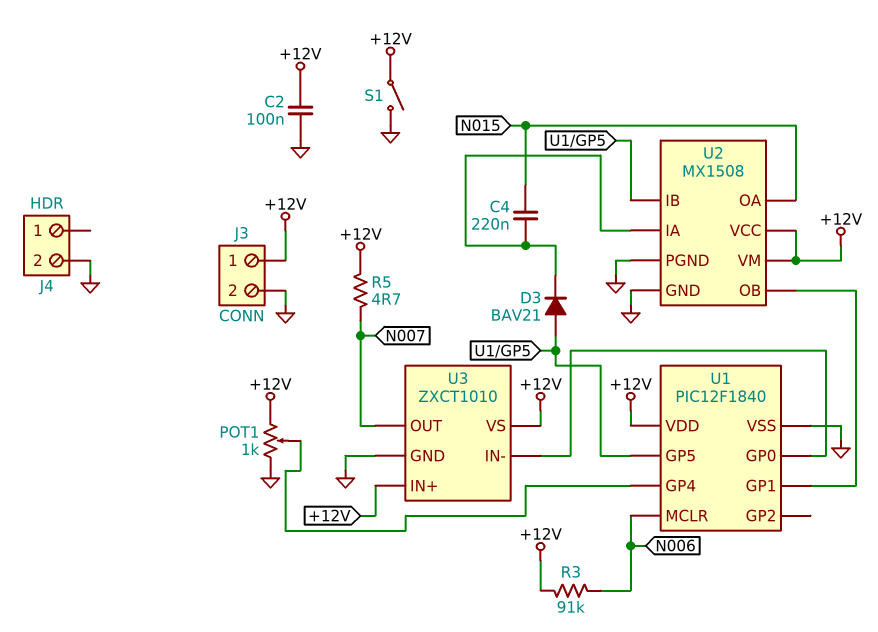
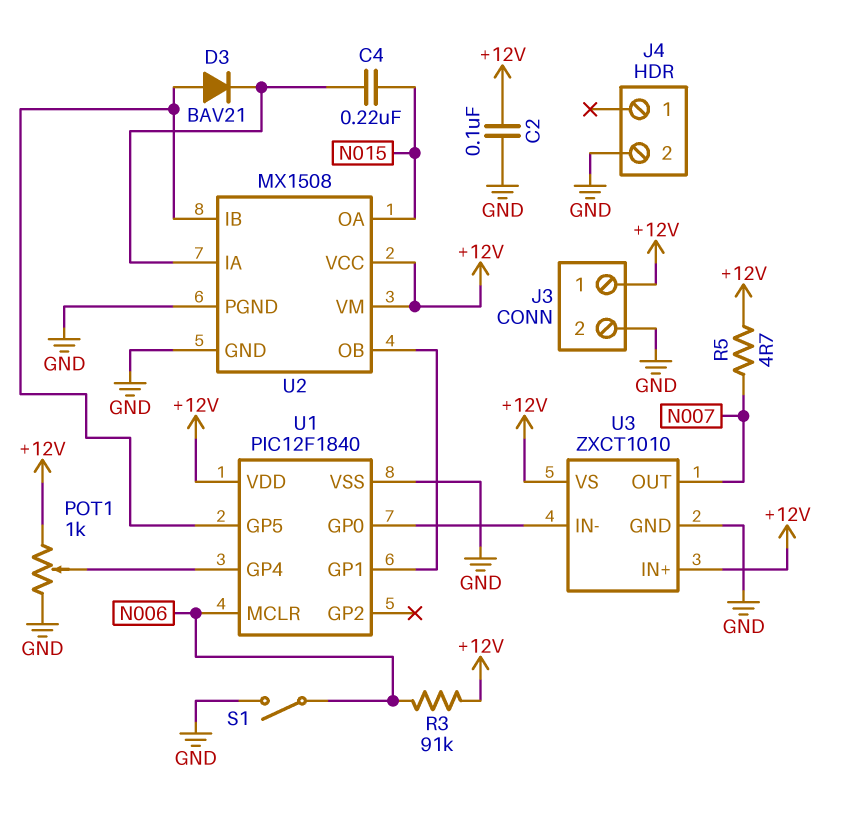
S1: switch (+12V, GND) -> switch (GND, N006)

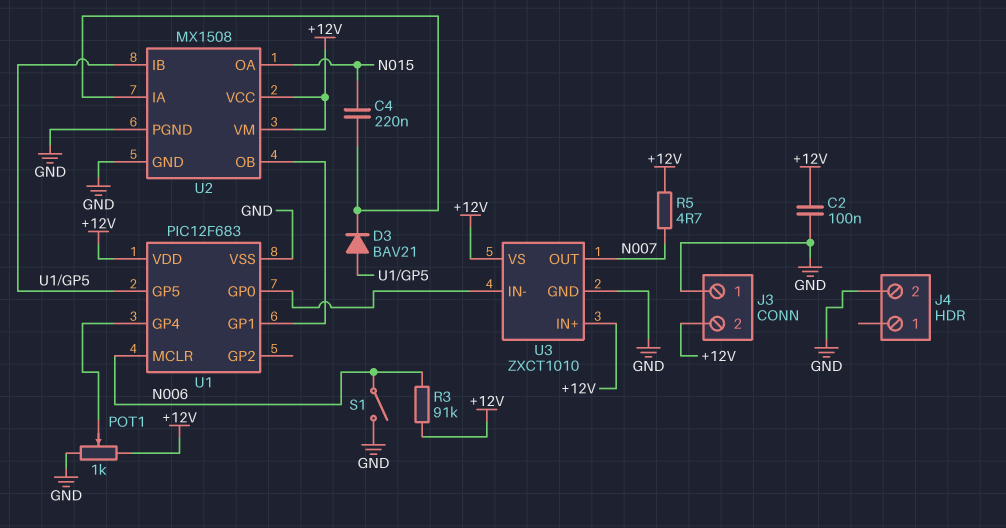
J3 pin 1: +12V -> GND
J3 pin 2: GND -> +12V
U1: PIC12F1840 -> PIC12F683

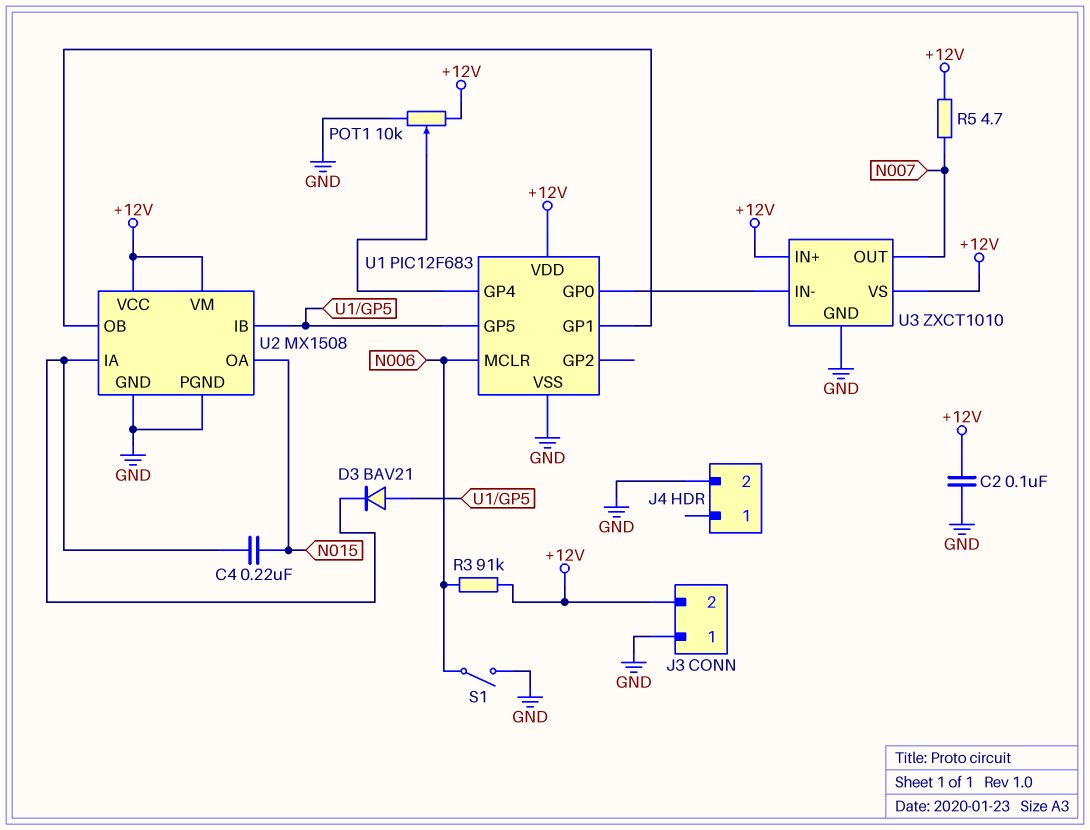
POT1: 1k (+12V, GND, wiper U1/GP4) -> 10k (+12V, GND, wiper U1/GP4)

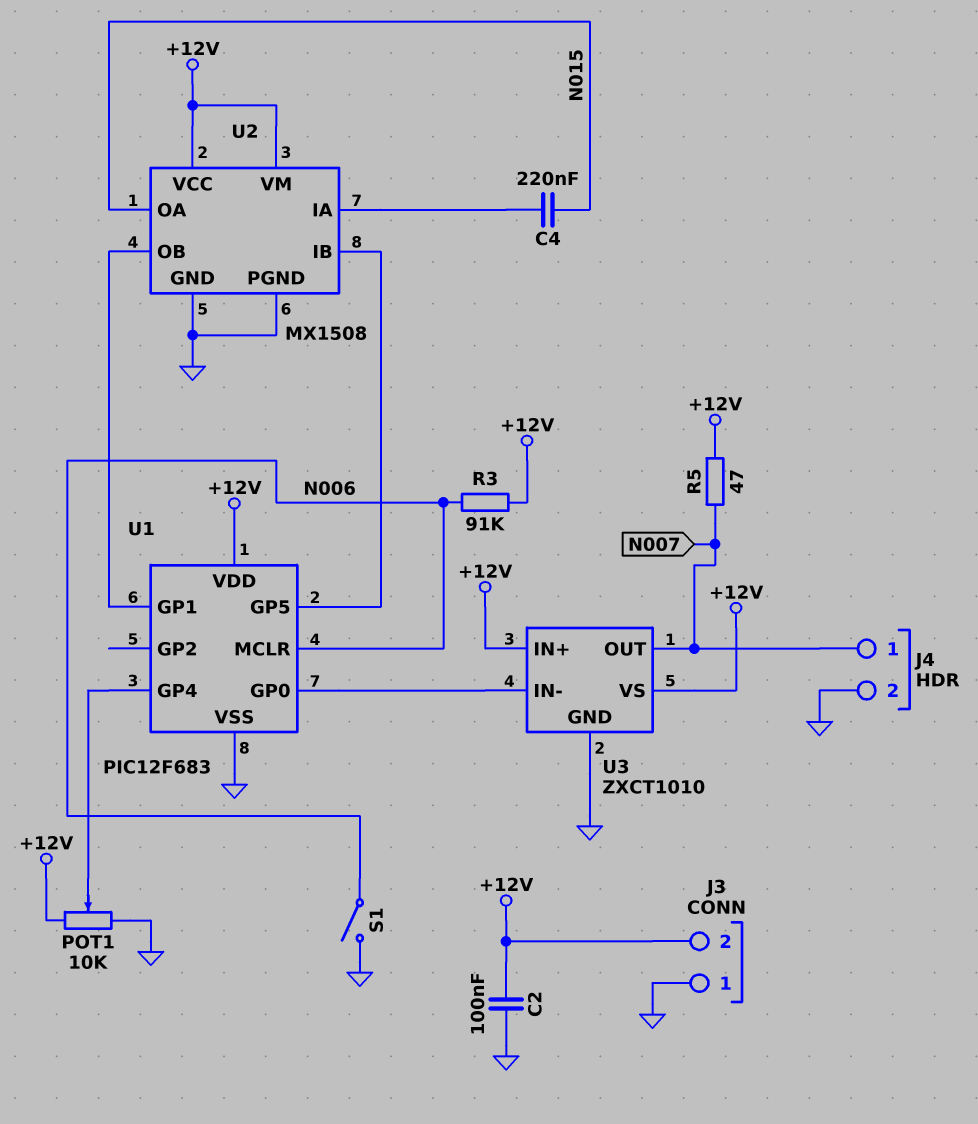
D3: diode BAV21 (A U1/GP5, K U2/IA) -> none
J4 pin 1: none -> N007
R5: 4.7 (+12V, N007) -> 47 (+12V, N007)

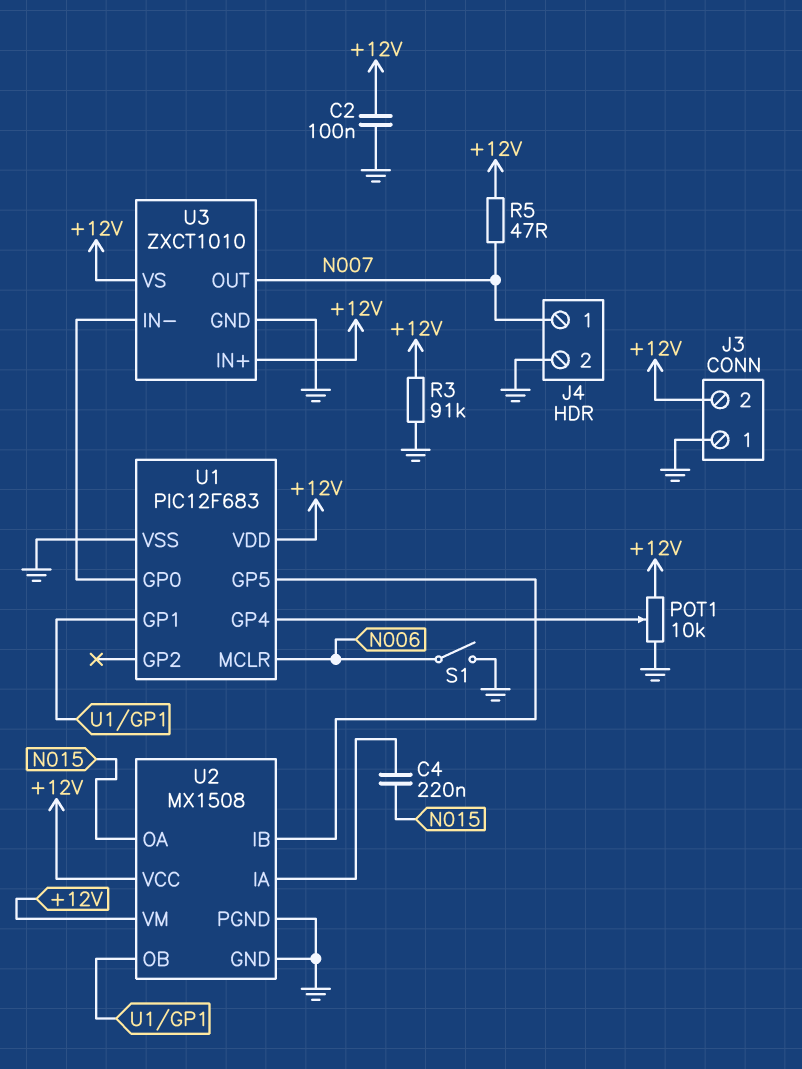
R3: 91k (+12V, N006) -> 91k (+12V, GND)

